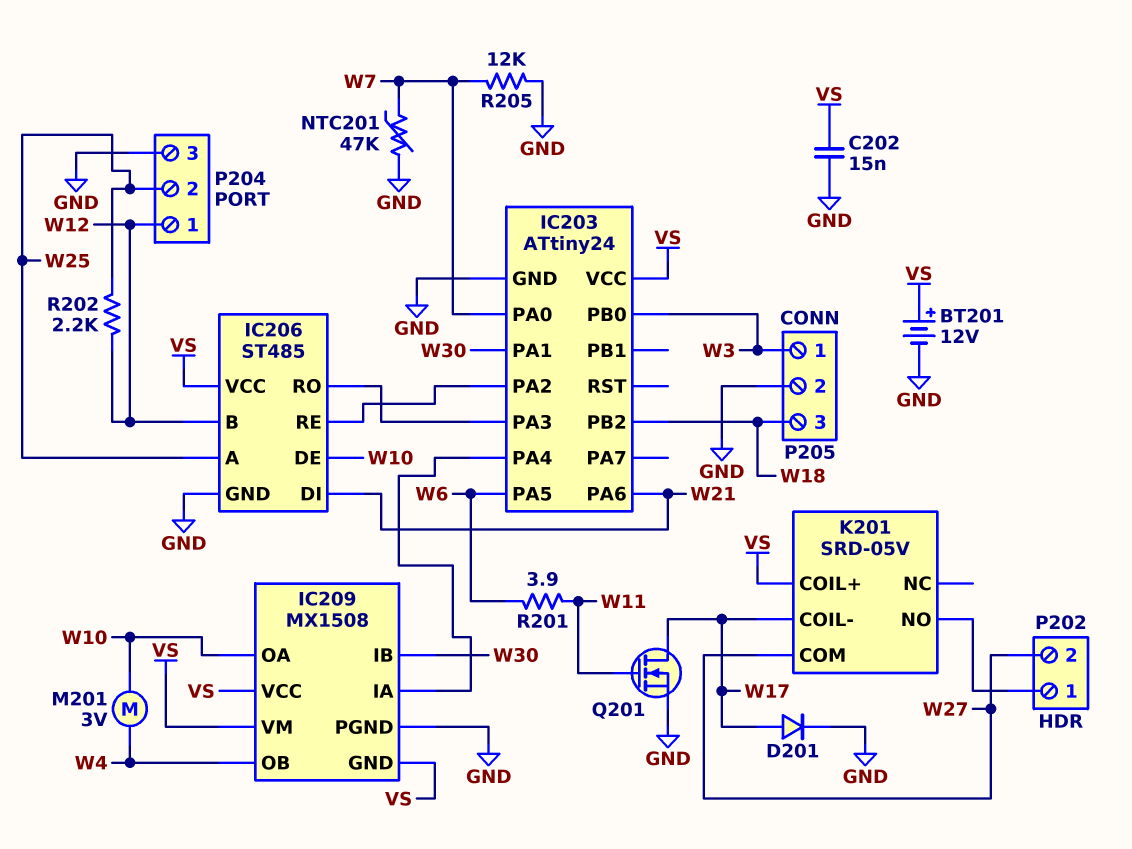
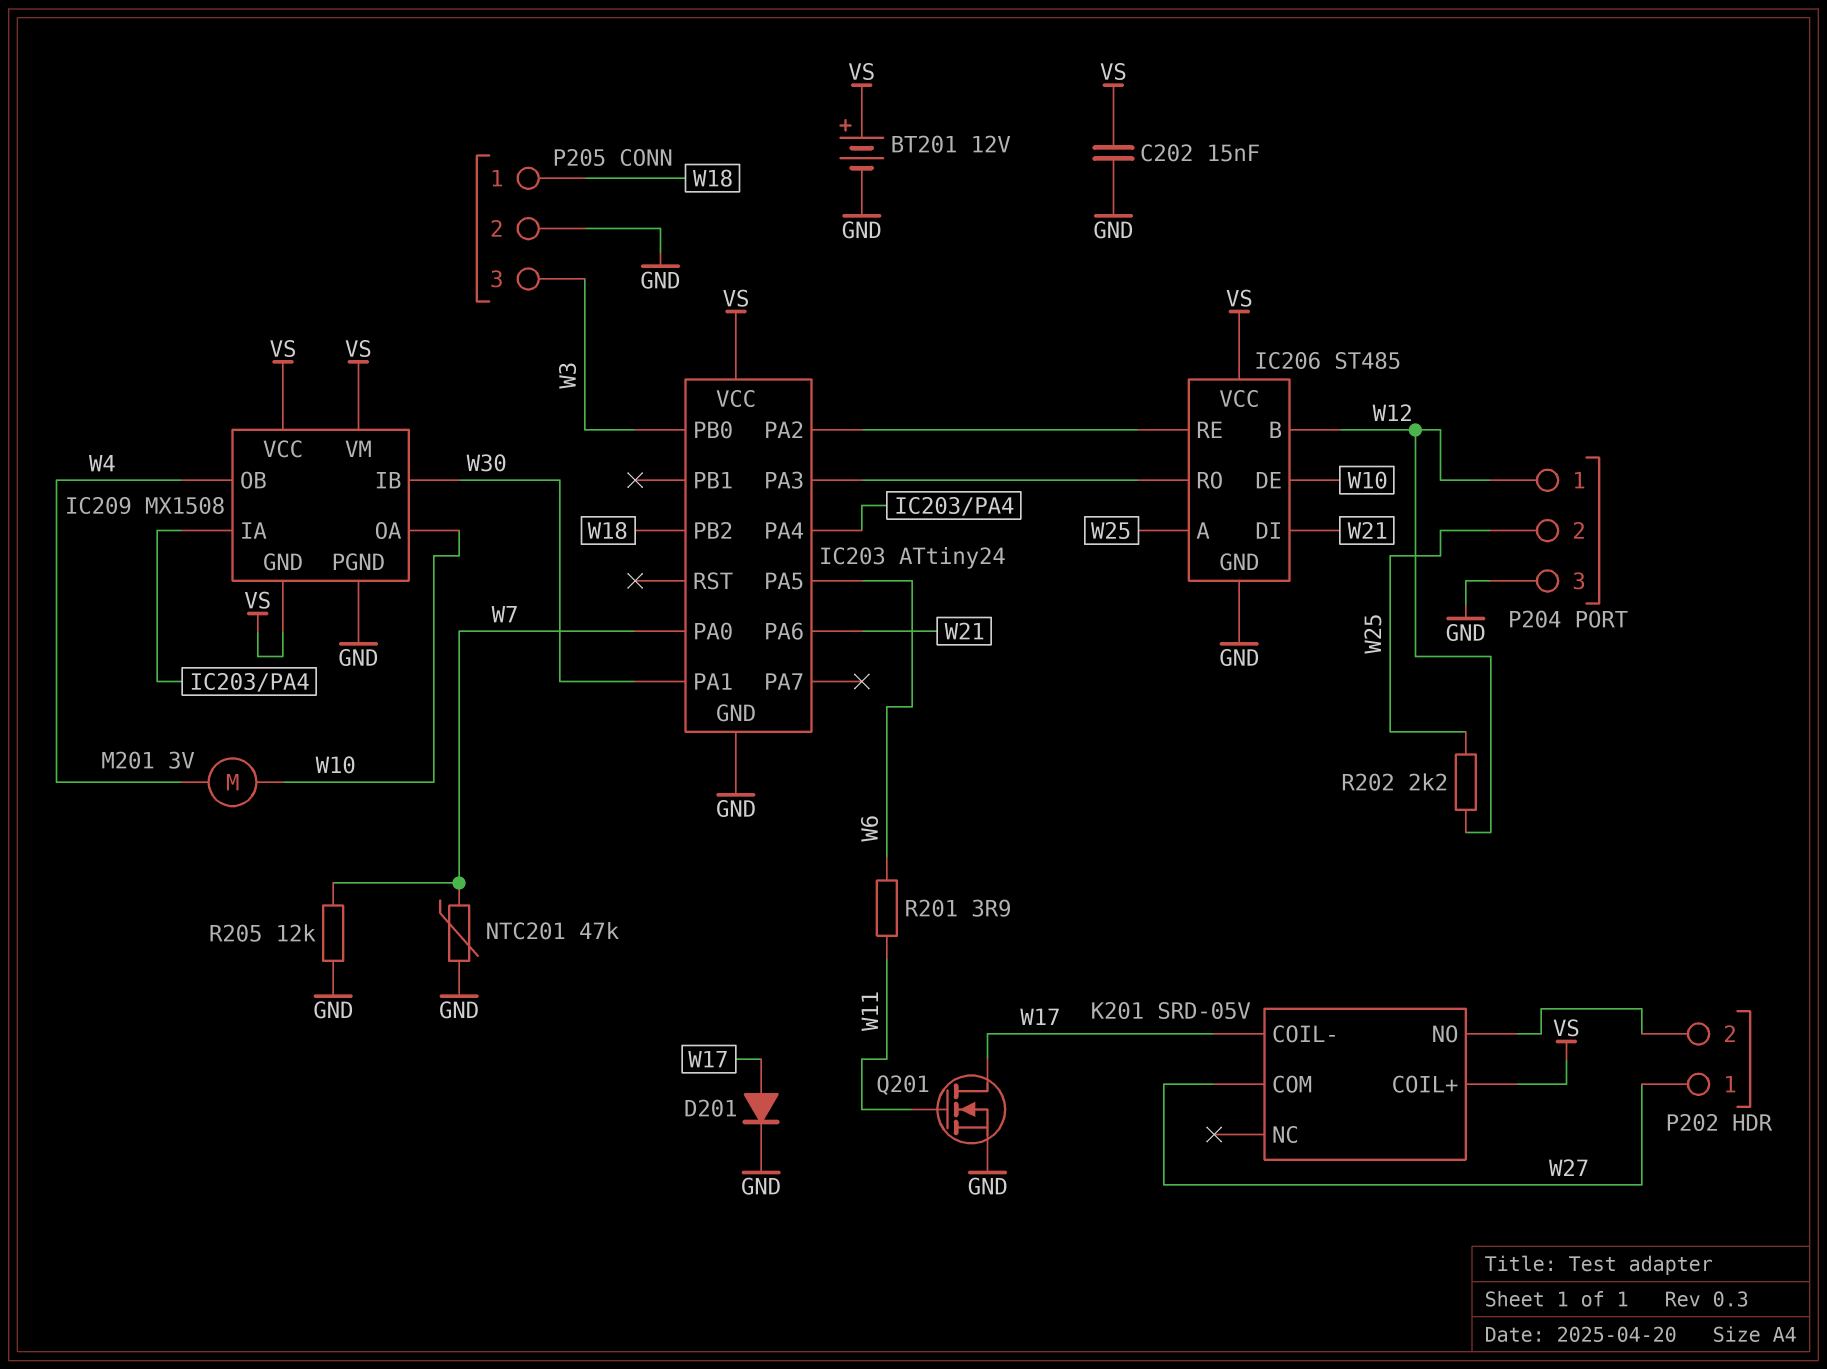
P202 pin 1: K201/NO -> W27
P202 pin 2: W27 -> K201/NO
P205 pin 1: W3 -> W18
P205 pin 3: W18 -> W3

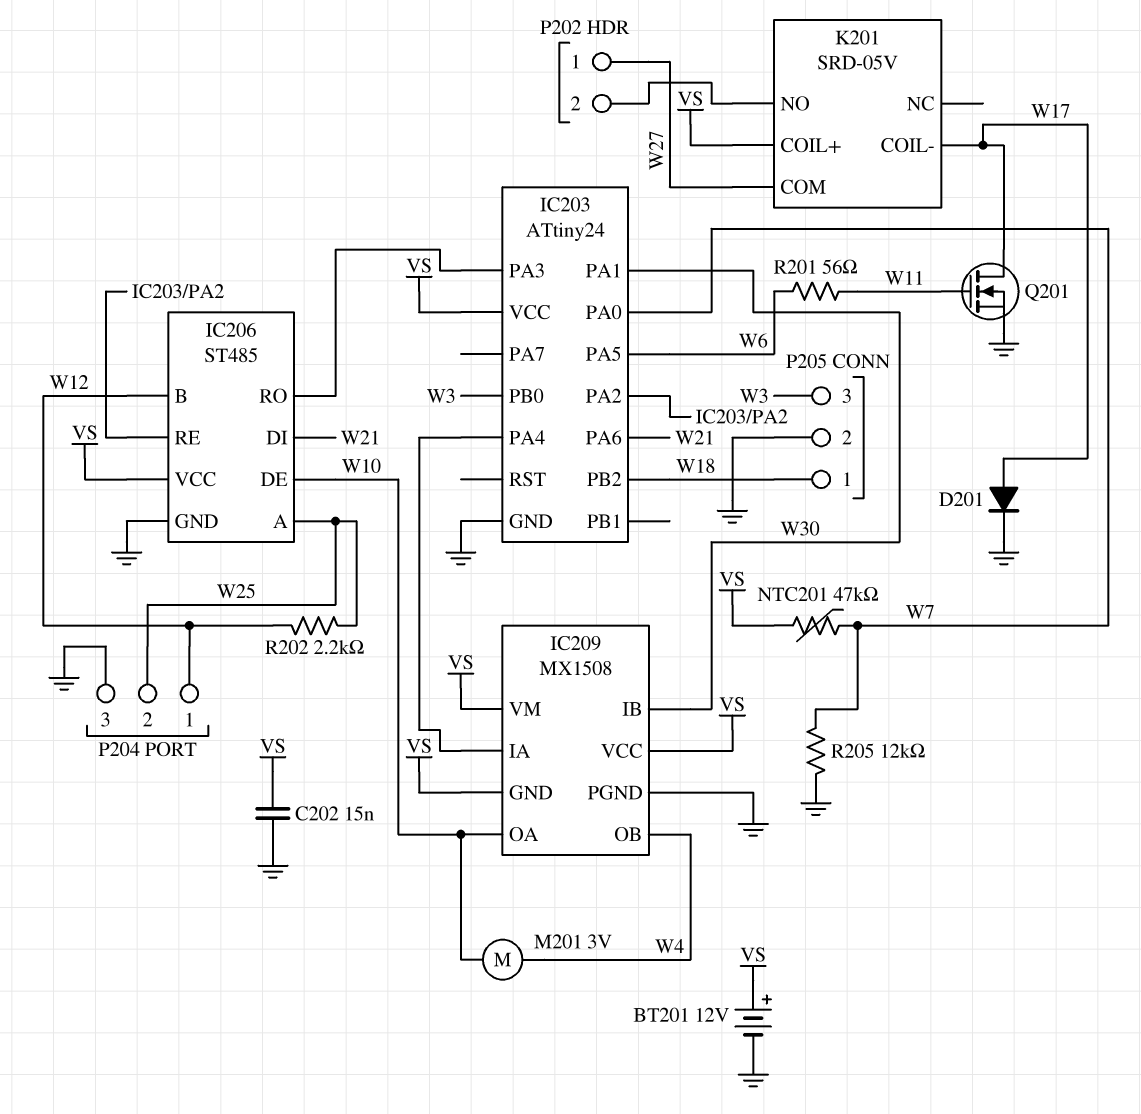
NTC201: 47k (GND, W7) -> 47k (VS, W7)
R201: 3.9 (W6, W11) -> 56 (W6, W11)

